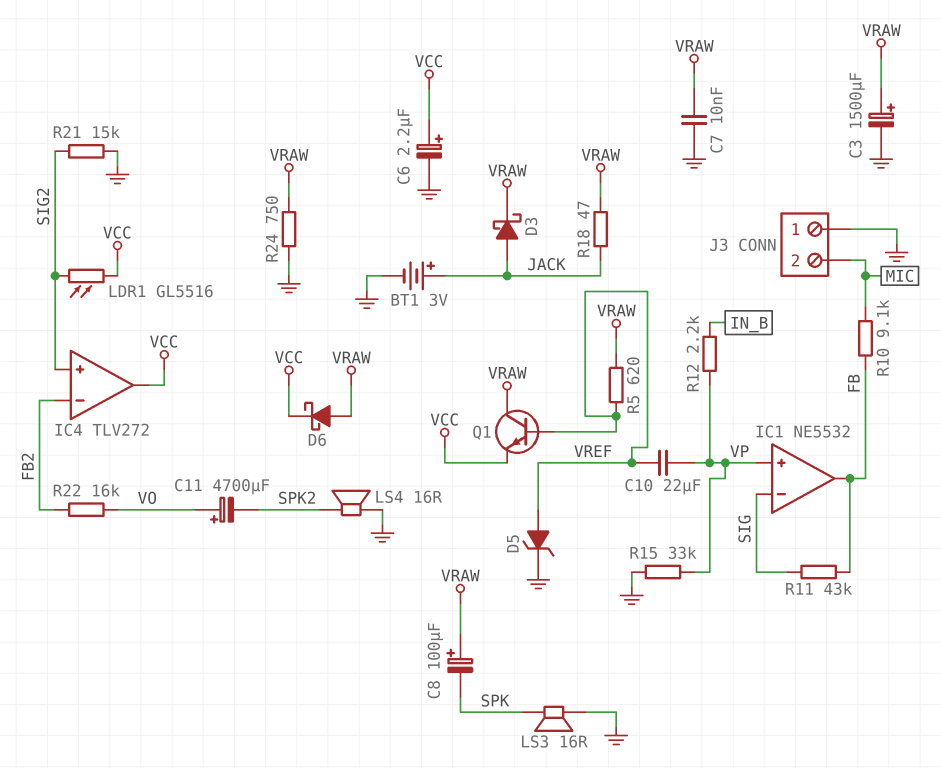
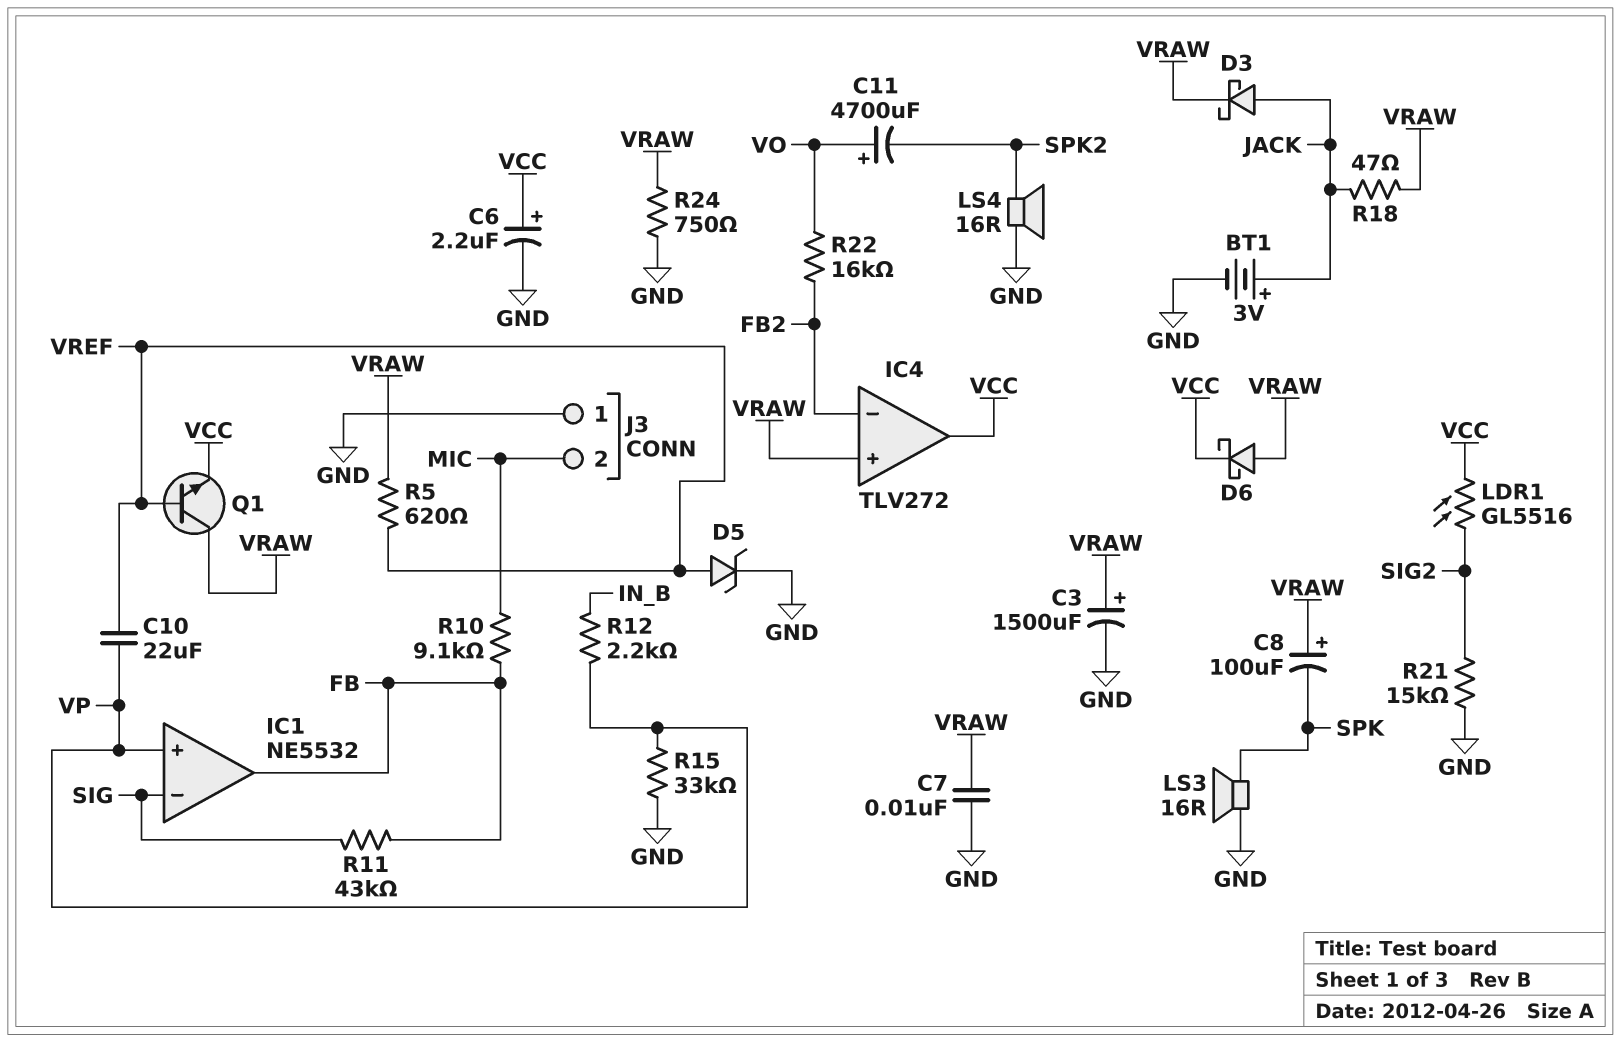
IC4 pin in+: SIG2 -> VRAW

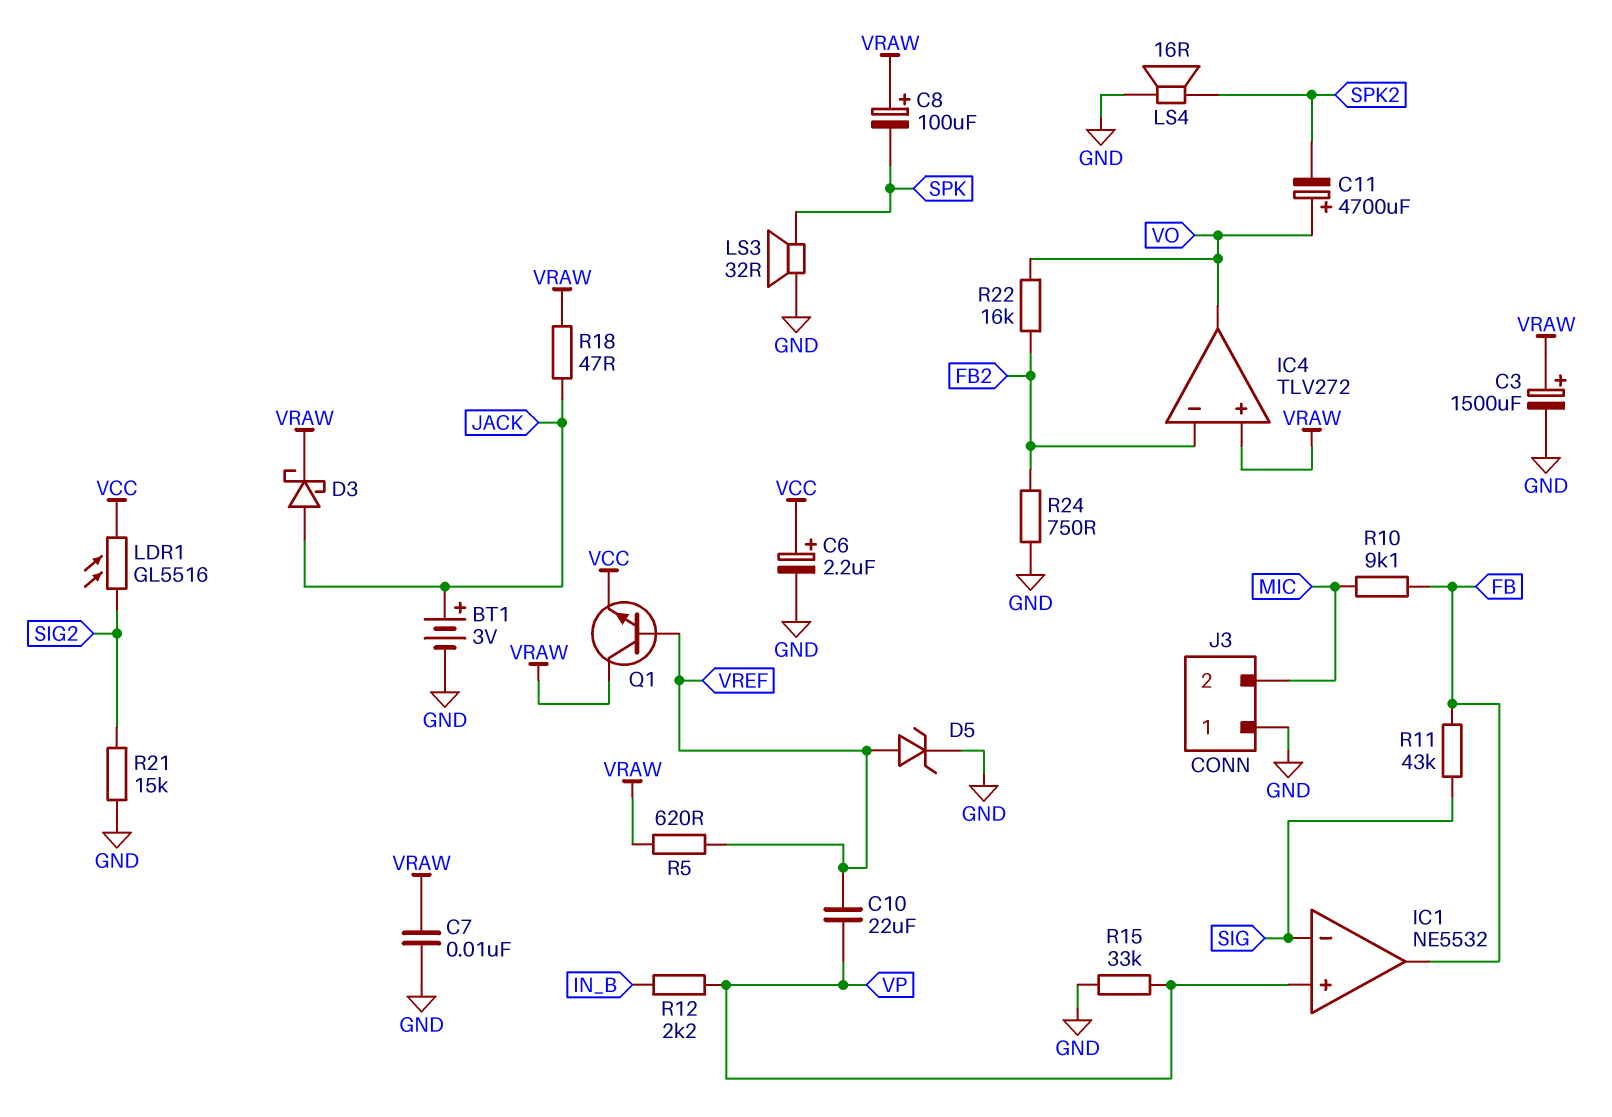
D6: schottky (A VRAW, K VCC) -> none
IC4 pin out: VCC -> VO
LS3: speaker 16R (GND, SPK) -> speaker 32R (GND, SPK)
R24: 750 (GND, VRAW) -> 750 (FB2, GND)

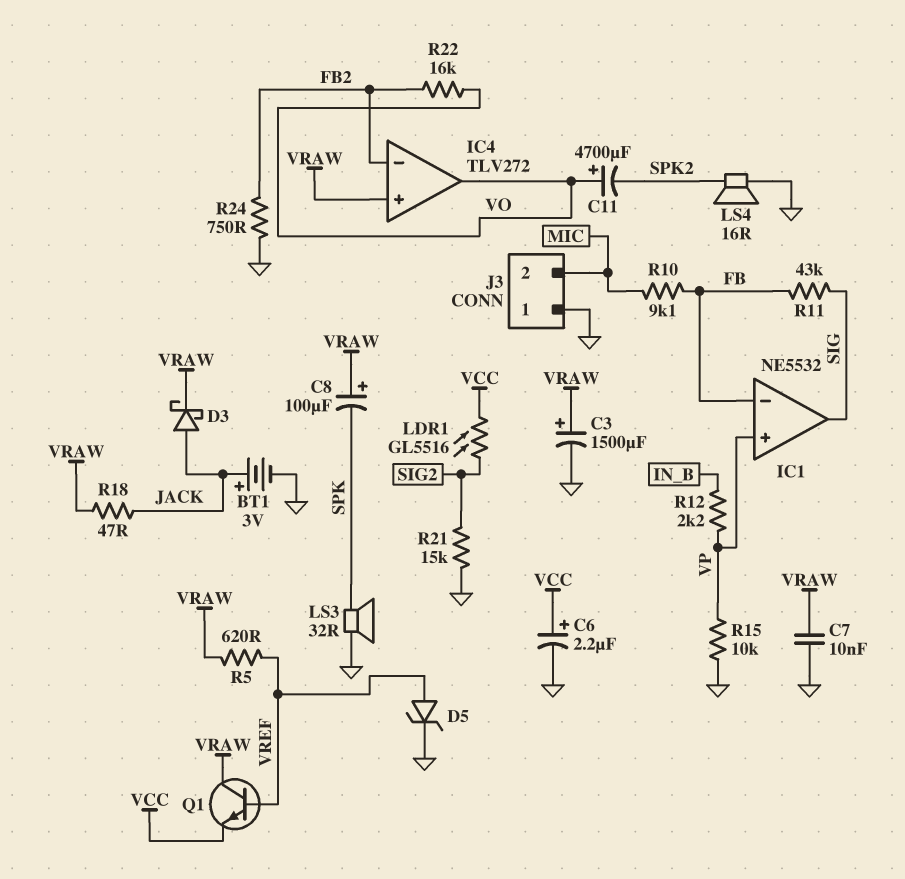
C10: 22uF (VP, VREF) -> none
IC1 pin in-: SIG -> FB
IC1 pin out: FB -> SIG
R15: 33k (GND, VP) -> 10k (GND, VP)

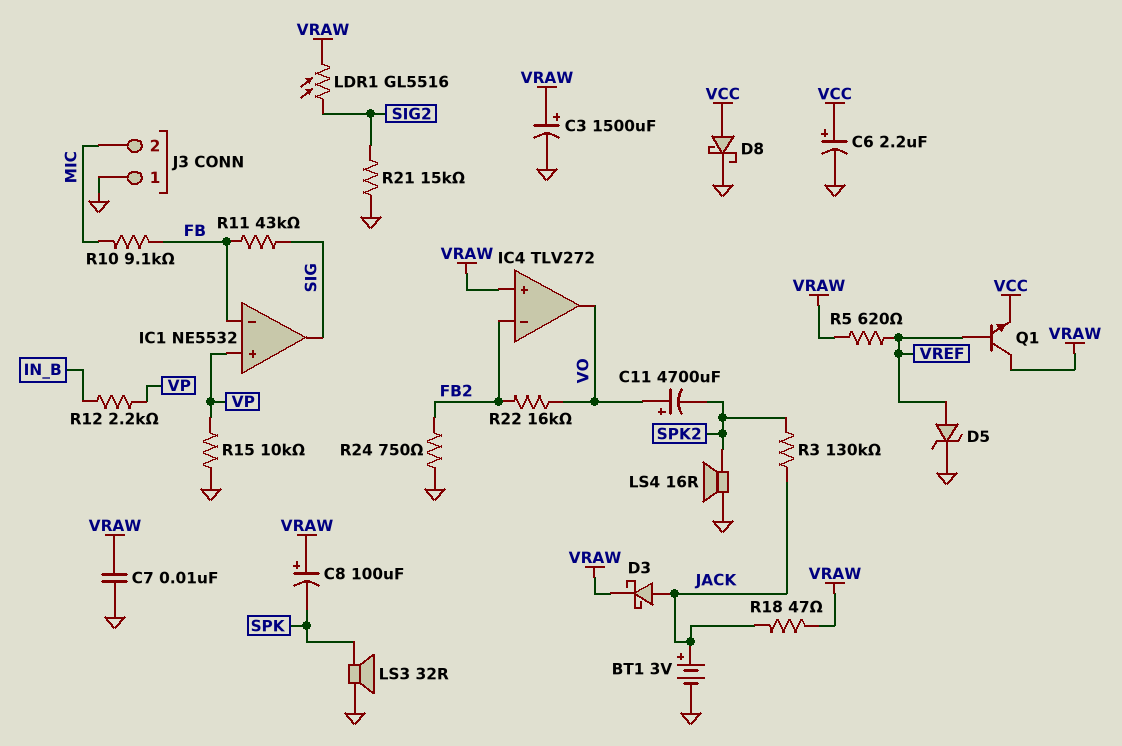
D8: none -> schottky (A VCC, K GND)
LDR1: GL5516 (SIG2, VCC) -> GL5516 (SIG2, VRAW)
R3: none -> 130k (JACK, SPK2)

